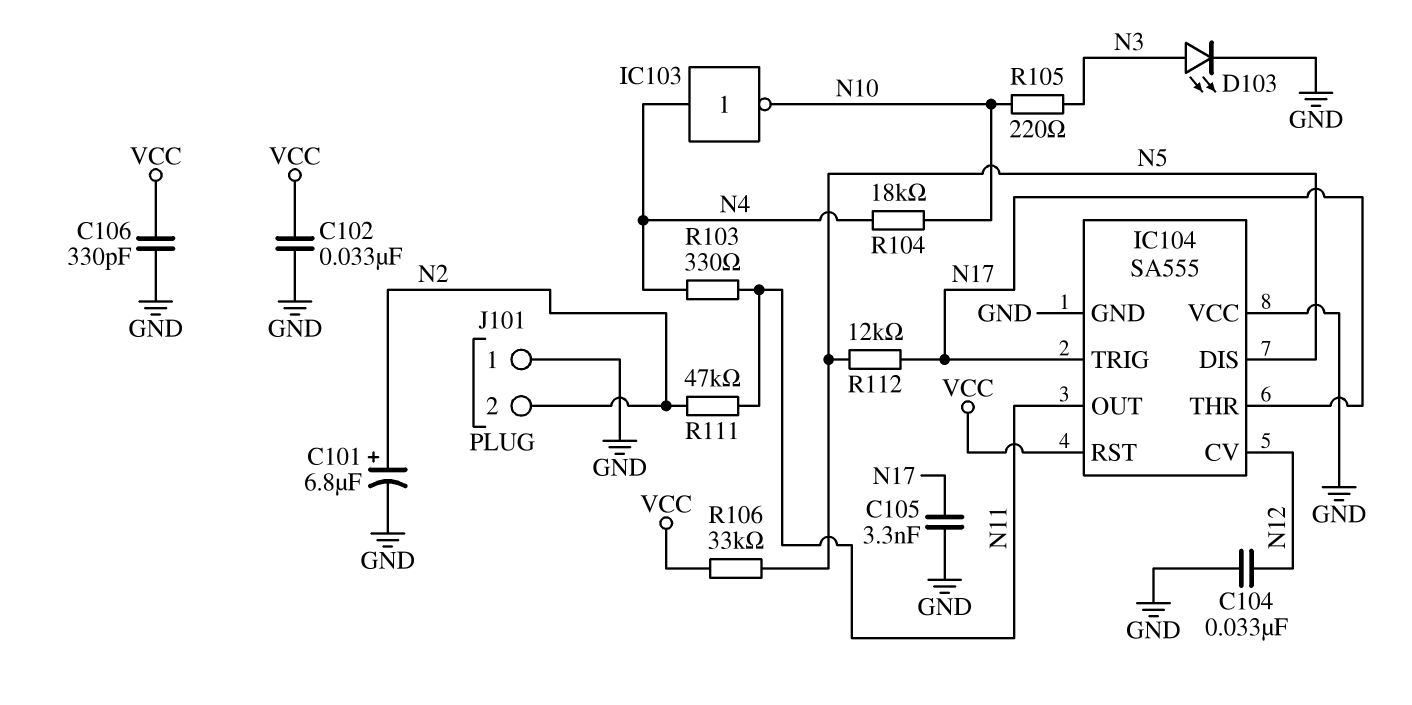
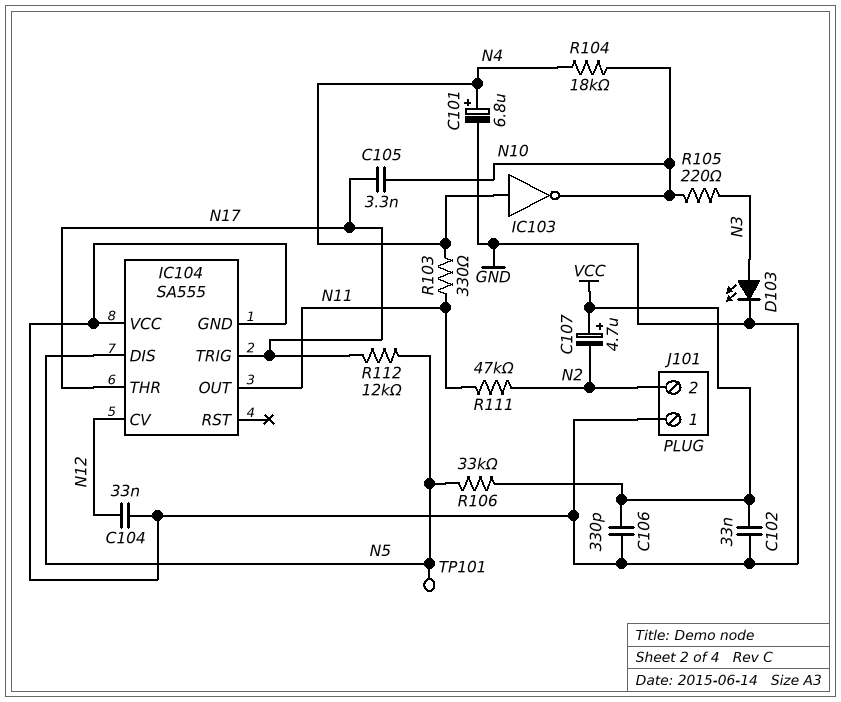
C101: 6.8uF (plus N2, minus GND) -> 6.8uF (plus N4, minus GND)
C105: 3.3nF (GND, N17) -> 3.3nF (N10, N17)
C107: none -> 4.7uF (plus VCC, minus N2)
IC104 pin RST: VCC -> none
TP101: none -> test point (N5)

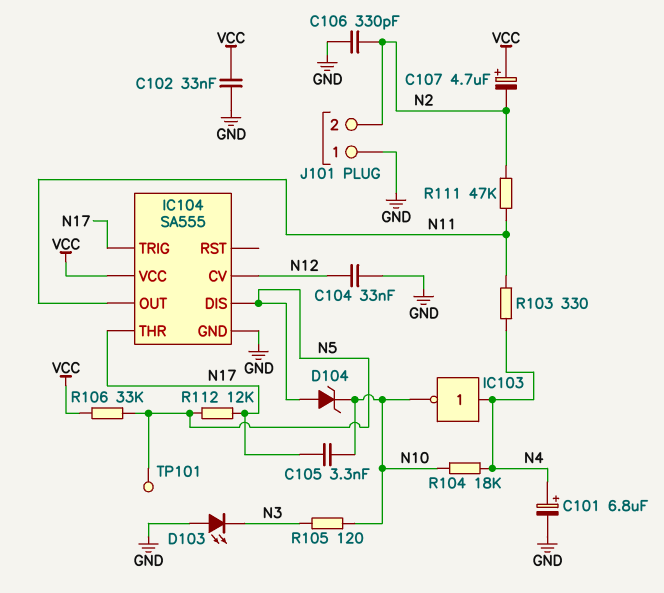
C106: 330pF (GND, VCC) -> 330pF (GND, N2)
D103: LED (A N3, K GND) -> LED (A GND, K N3)
D104: none -> zener (A N5, K N10)
IC104 pin VCC: GND -> VCC
R105: 220 (N3, N10) -> 120 (N3, N10)

